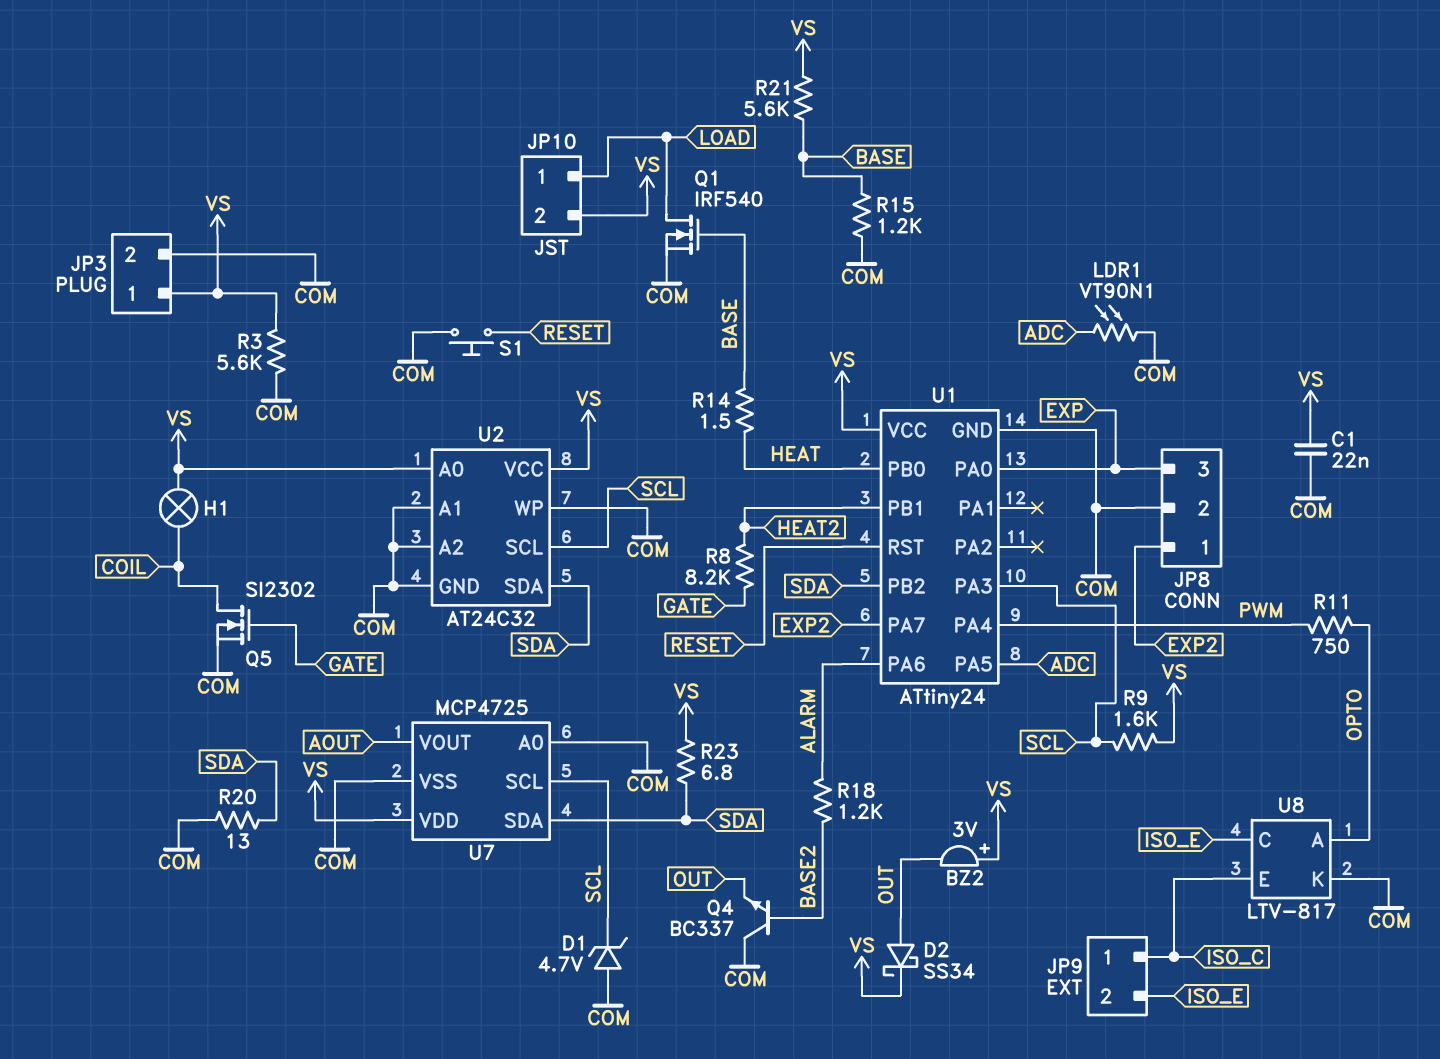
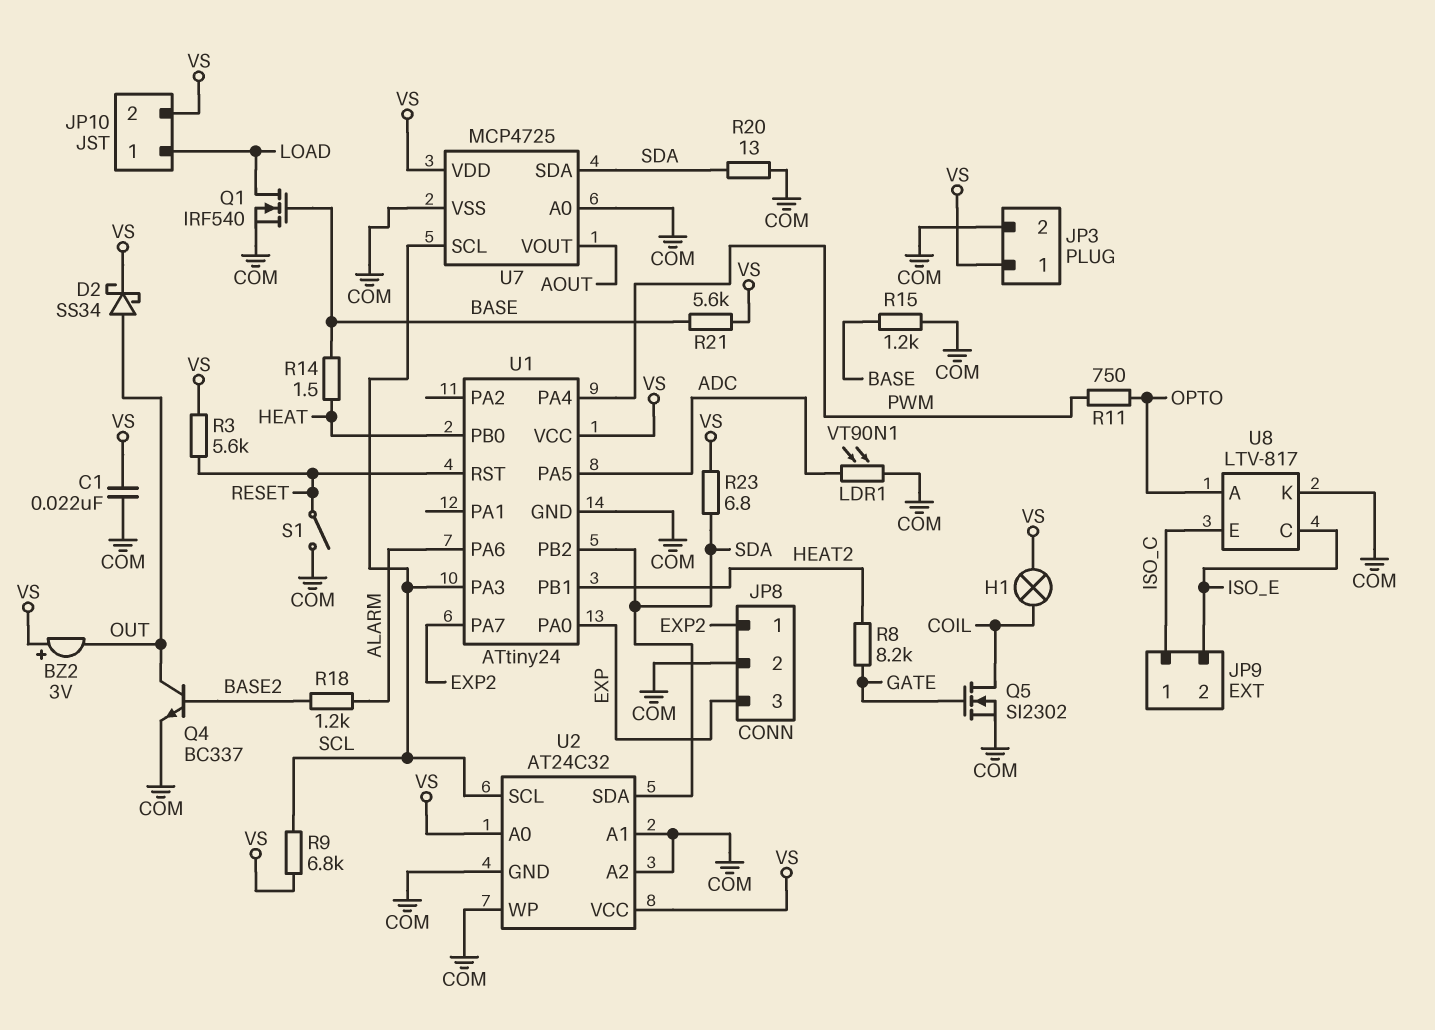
D1: zener 4.7V (A COM, K SCL) -> none
Q4: NPN BC337 (B BASE2, C COM, E OUT) -> NPN BC337 (B BASE2, C OUT, E COM)
R3: 5.6k (COM, VS) -> 5.6k (RESET, VS)
R9: 1.6k (SCL, VS) -> 6.8k (SCL, VS)
S1: button (COM, RESET) -> switch (COM, RESET)

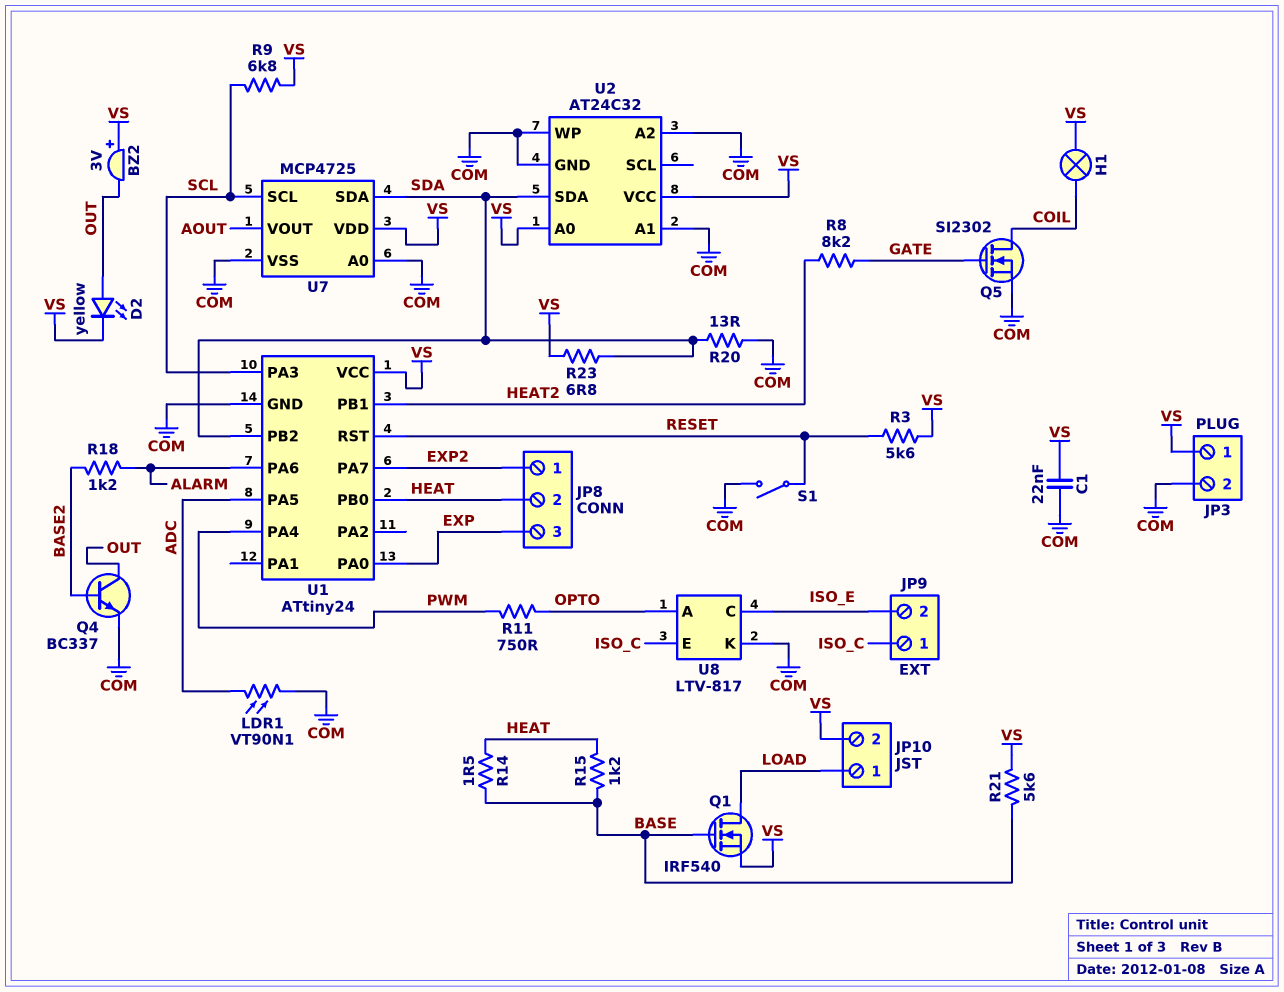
D2: schottky SS34 (A OUT, K VS) -> LED yellow (A OUT, K VS)
JP8 pin 2: COM -> HEAT
Q1: NMOS IRF540 (G BASE, D LOAD, S COM) -> NMOS IRF540 (G BASE, D LOAD, S VS)
R15: 1.2k (BASE, COM) -> 1.2k (BASE, HEAT)
U2 pin SCL: SCL -> none

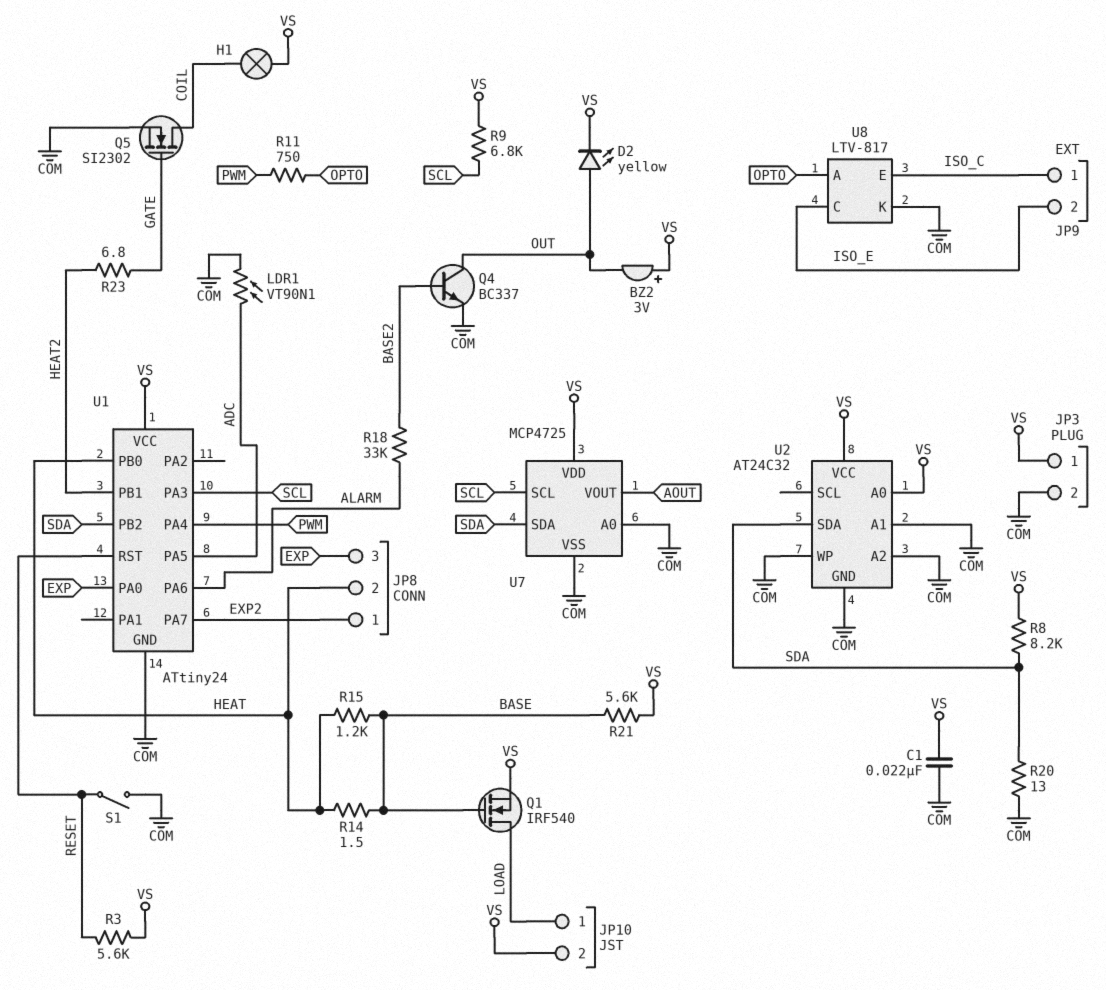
R8: 8.2k (GATE, HEAT2) -> 8.2k (SDA, VS)
R18: 1.2k (ALARM, BASE2) -> 33k (ALARM, BASE2)
R23: 6.8 (SDA, VS) -> 6.8 (GATE, HEAT2)

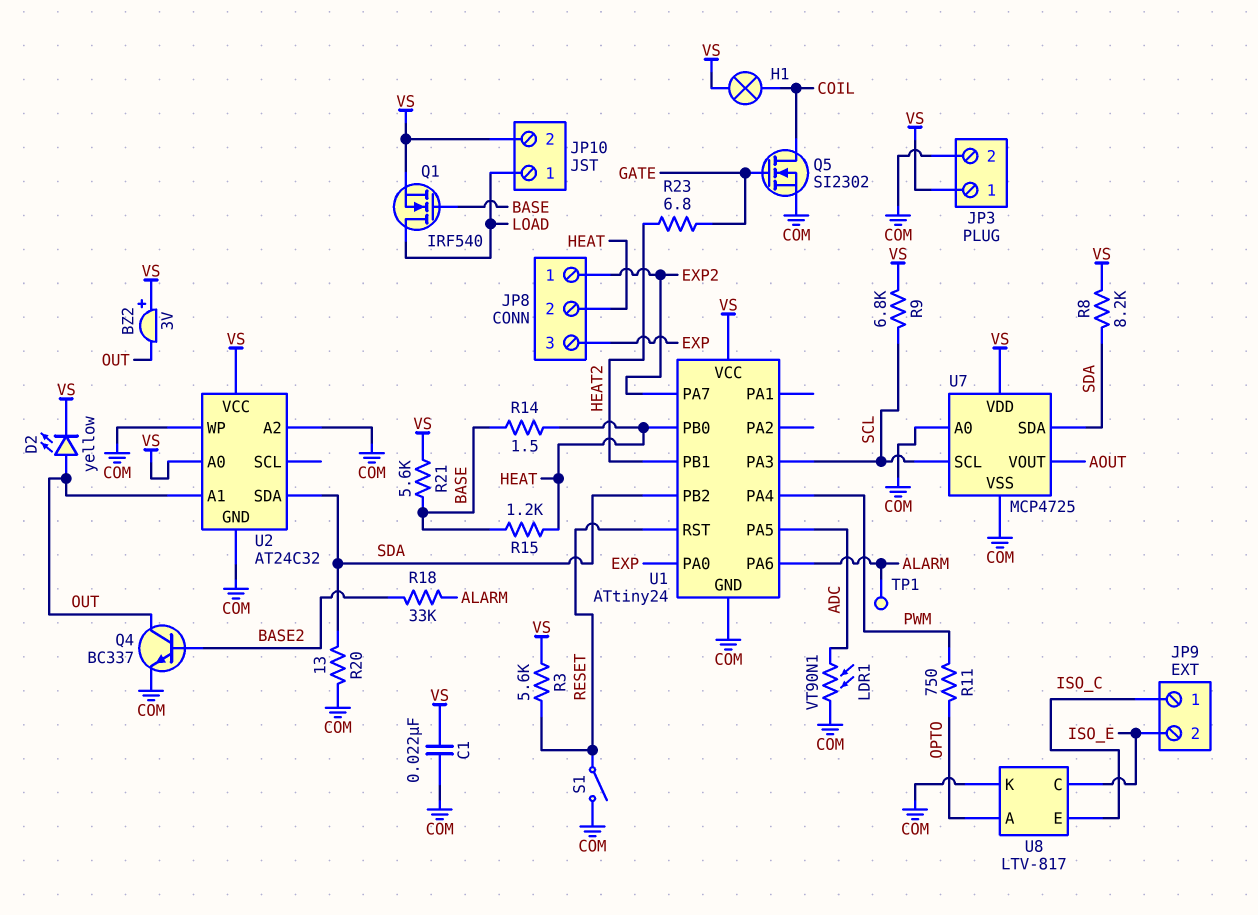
TP1: none -> test point (ALARM)
U2 pin A1: COM -> OUT

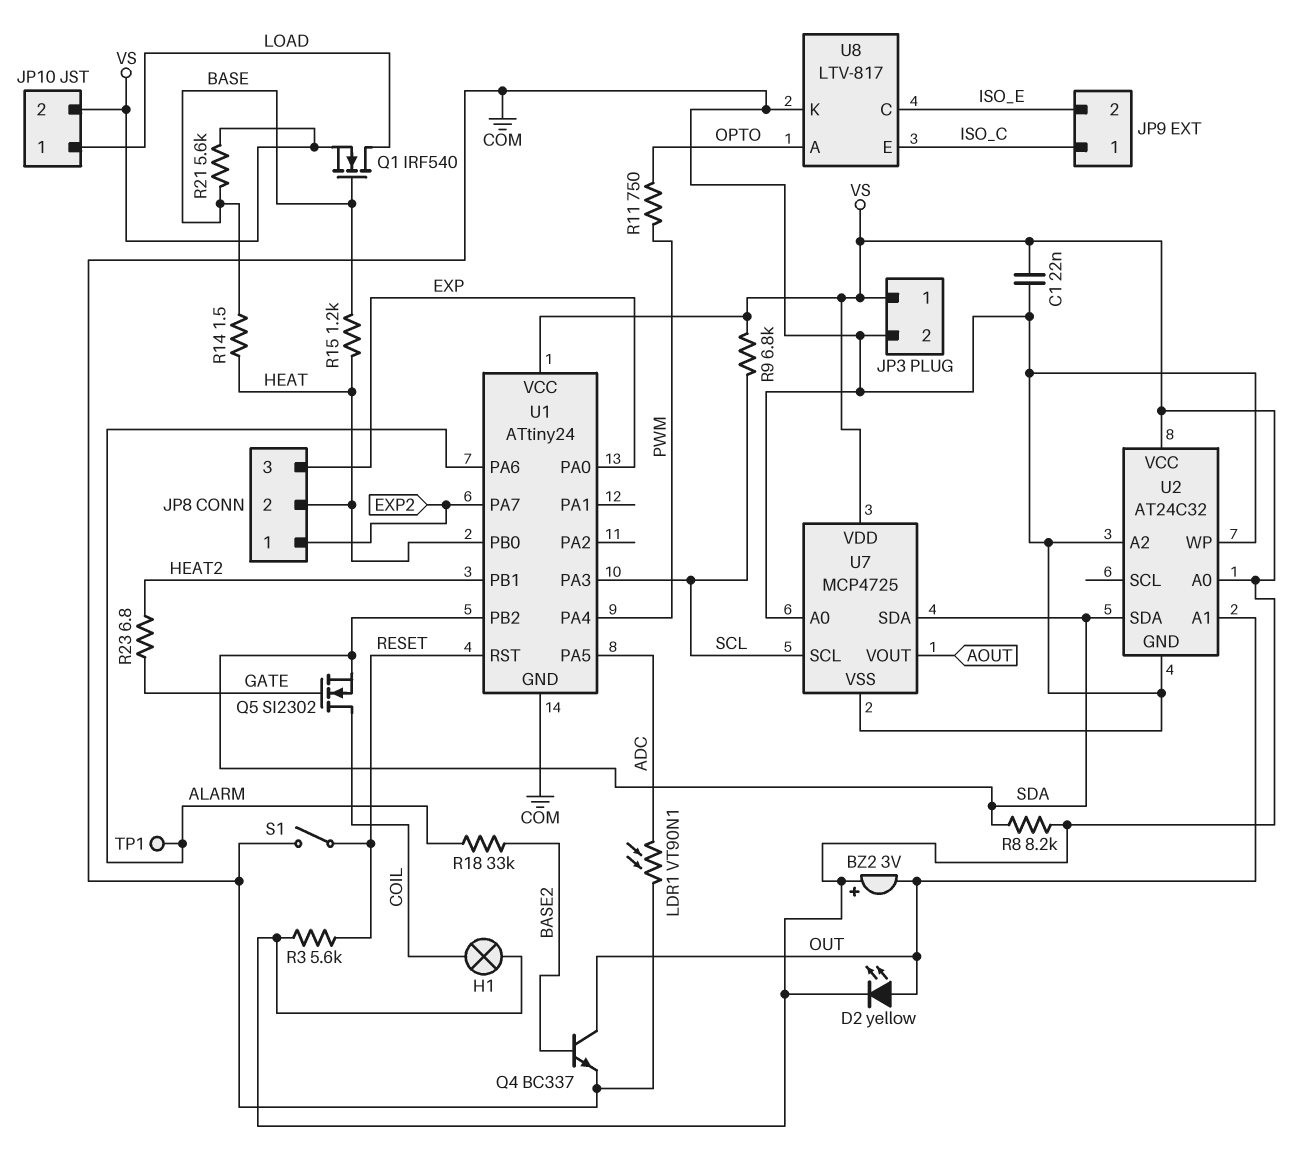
Q5: NMOS SI2302 (G GATE, D COIL, S COM) -> NMOS SI2302 (G GATE, D COIL, S SDA)
R20: 13 (COM, SDA) -> none

